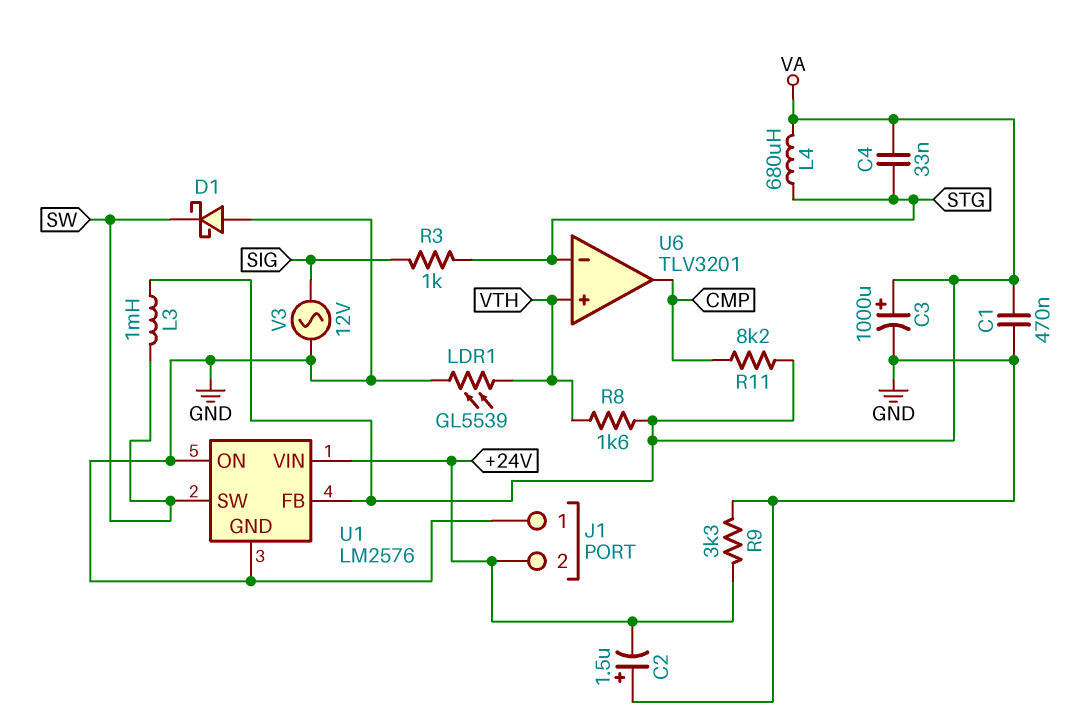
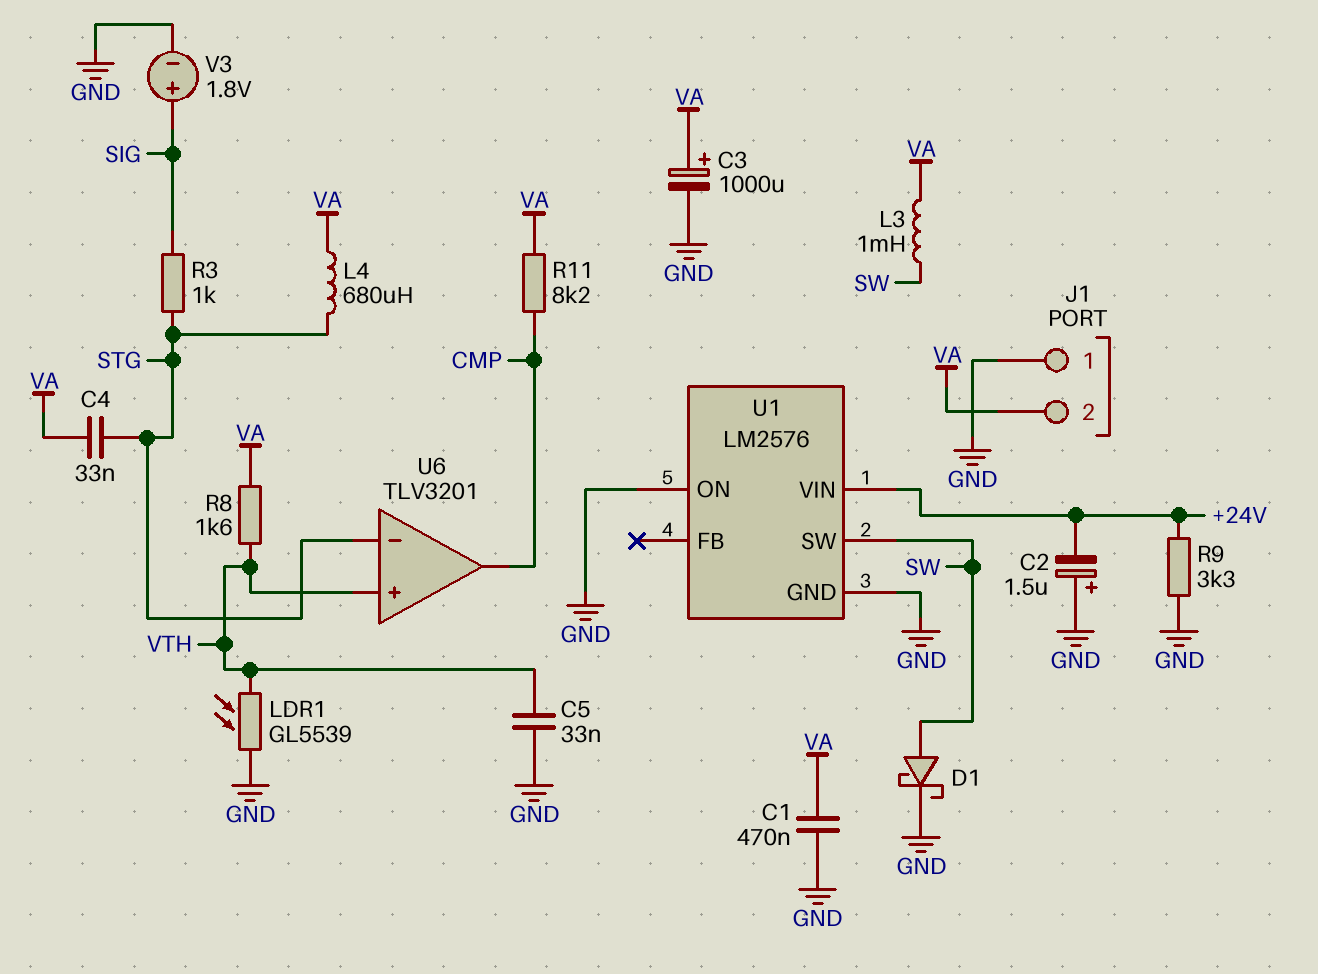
C5: none -> 33nF (GND, VTH)
D1: schottky (A GND, K SW) -> schottky (A SW, K GND)
J1 pin 2: +24V -> VA
U1 pin FB: VA -> none
V3: AC 12V (GND, SIG) -> 1.8V (plus SIG, minus GND)

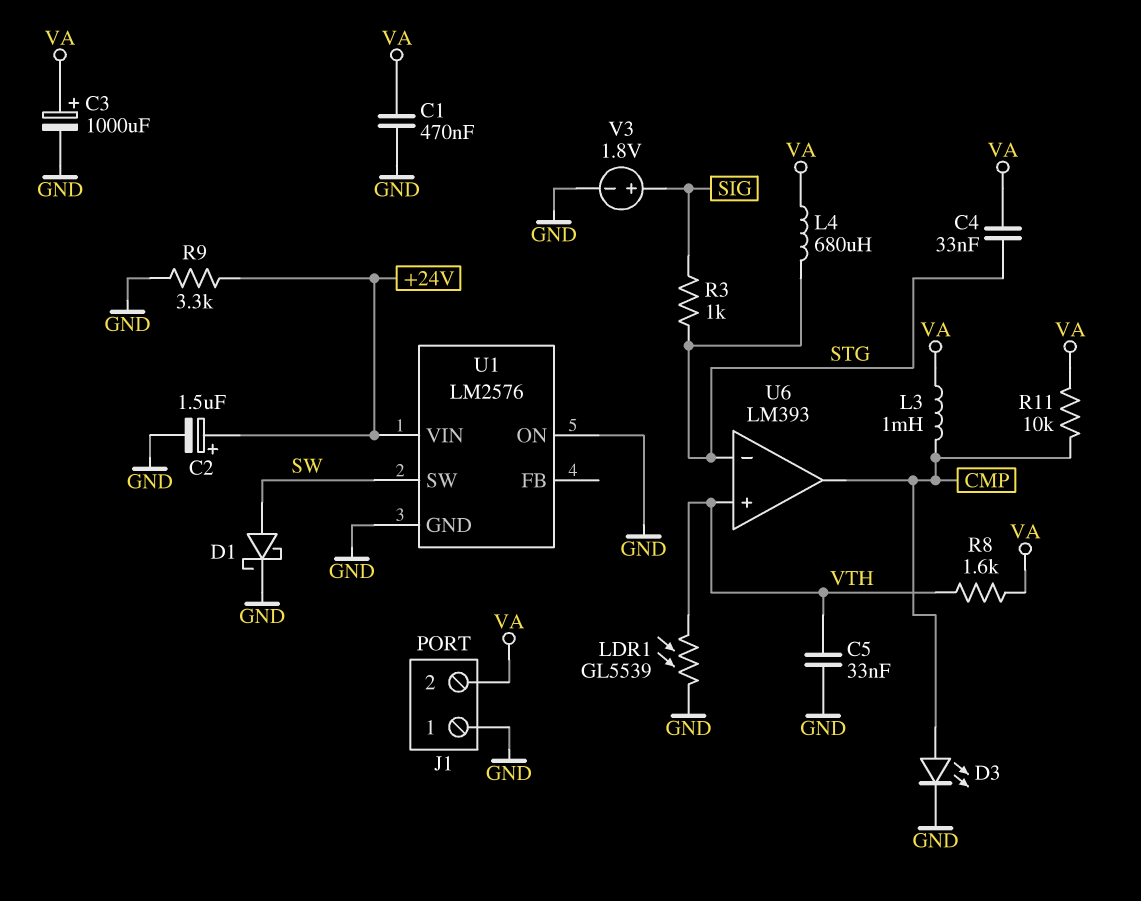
C2: 1.5uF (plus GND, minus +24V) -> 1.5uF (plus +24V, minus GND)
D3: none -> LED (A CMP, K GND)
L3: 1mH (SW, VA) -> 1mH (CMP, VA)
R11: 8.2k (CMP, VA) -> 10k (CMP, VA)
U6: TLV3201 -> LM393

